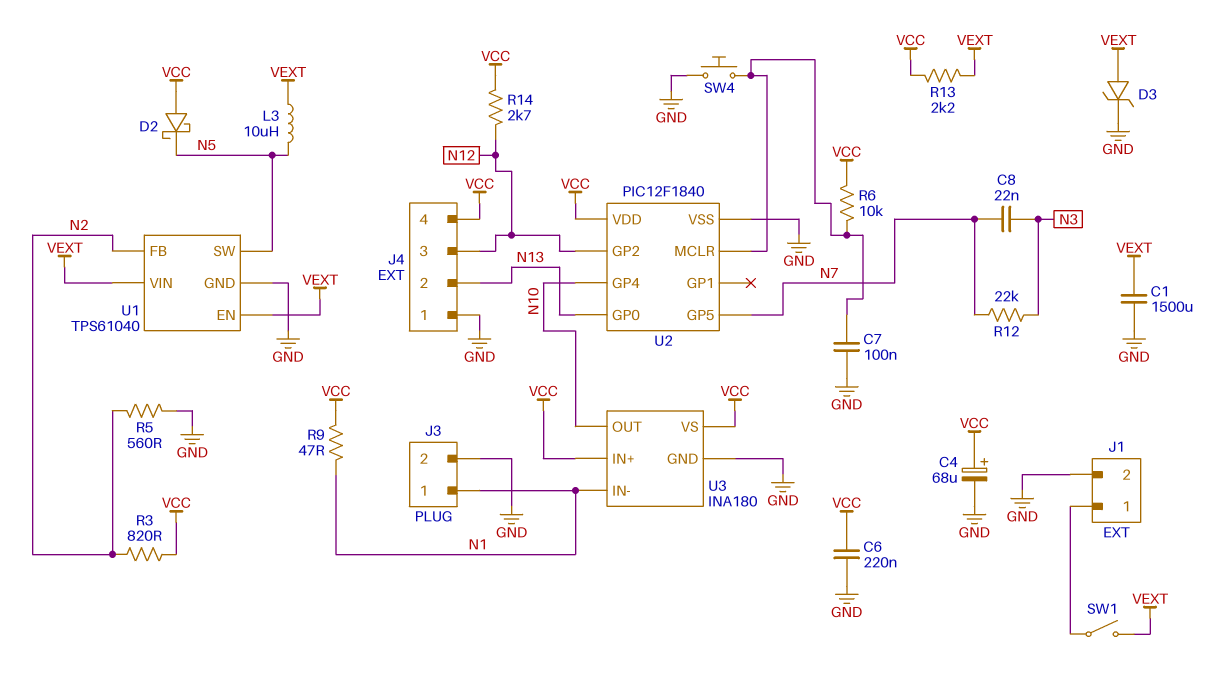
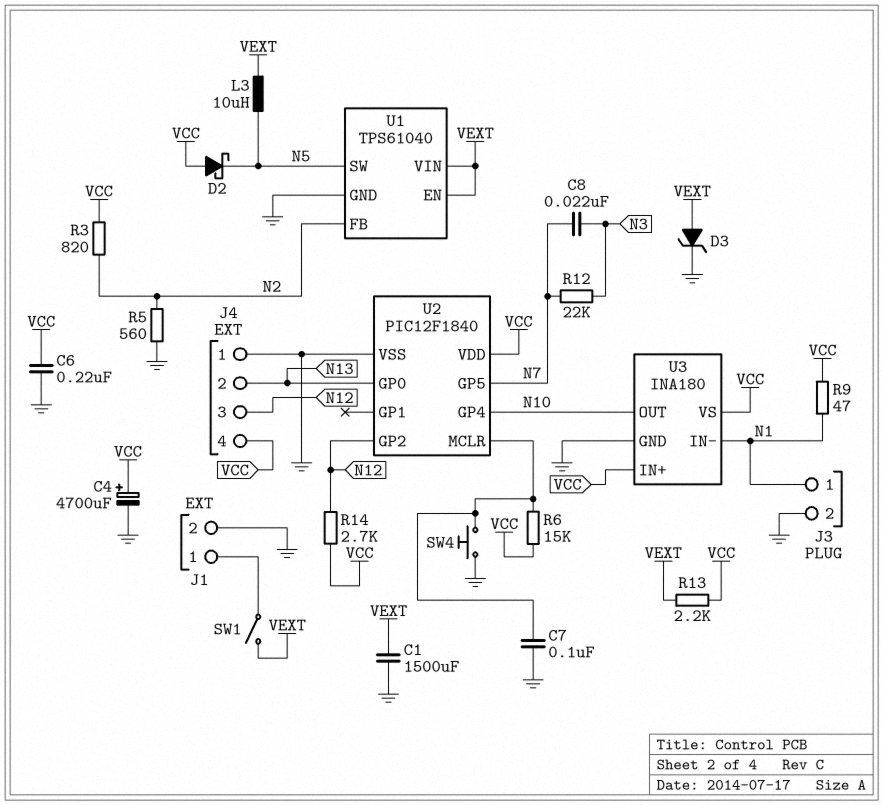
C4: 68uF (plus VCC, minus GND) -> 4700uF (plus VCC, minus GND)
R6: 10k (U2/MCLR, VCC) -> 15k (U2/MCLR, VCC)

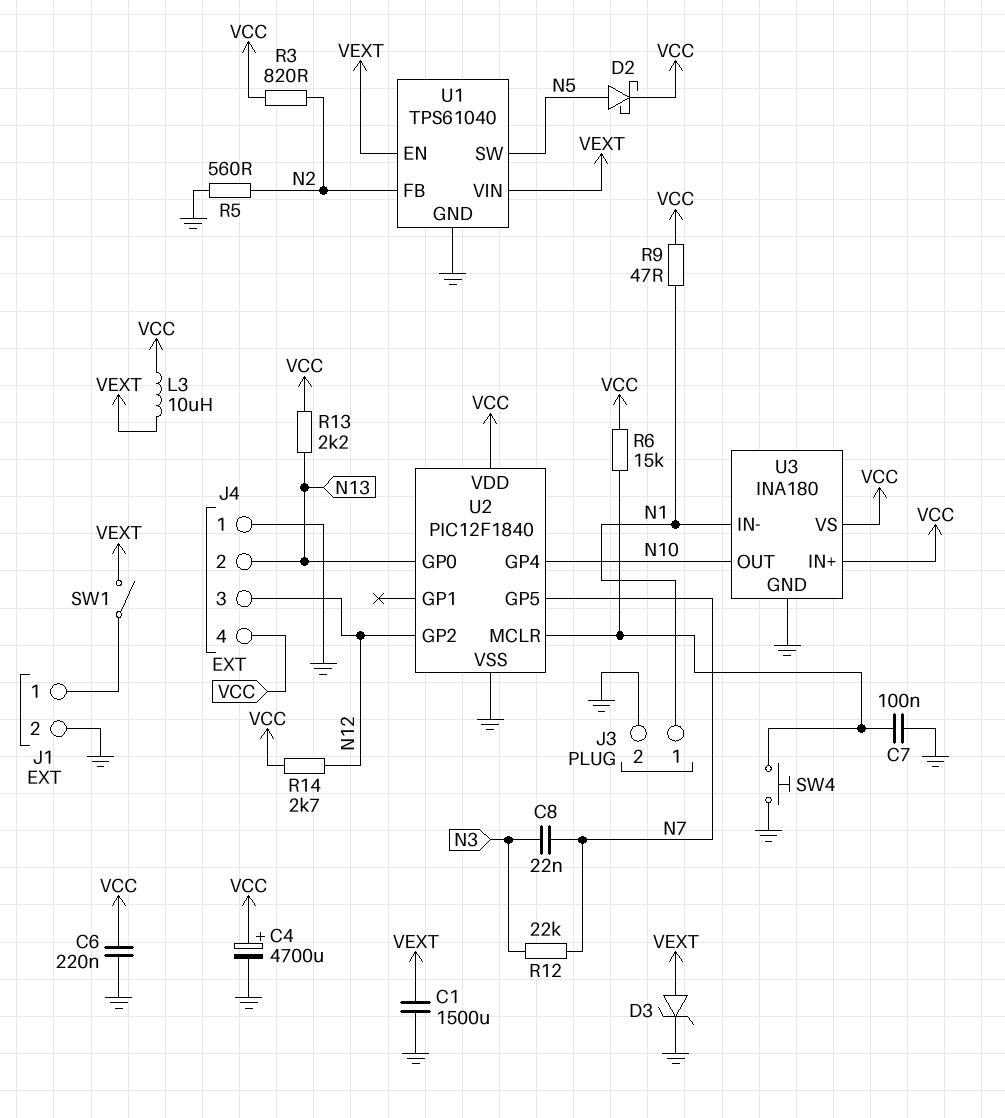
D2: schottky (A VCC, K N5) -> schottky (A N5, K VCC)
L3: 10uH (N5, VEXT) -> 10uH (VCC, VEXT)
R13: 2.2k (VCC, VEXT) -> 2.2k (N13, VCC)

